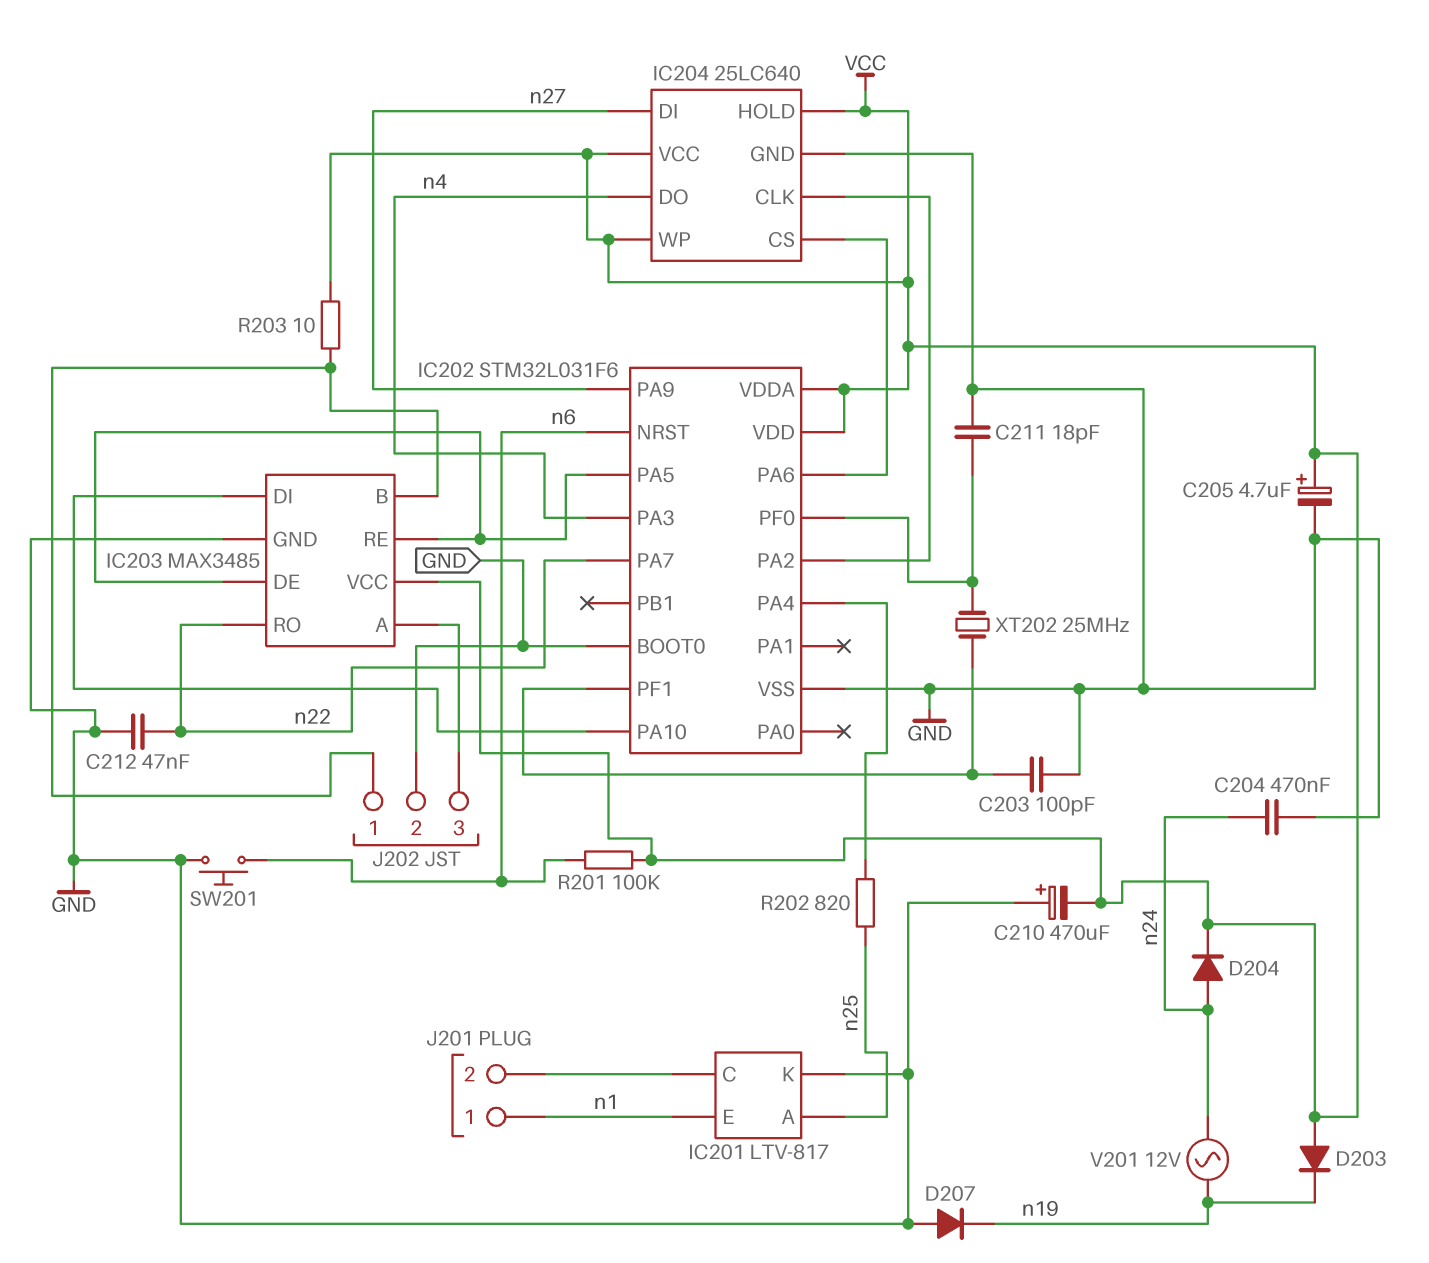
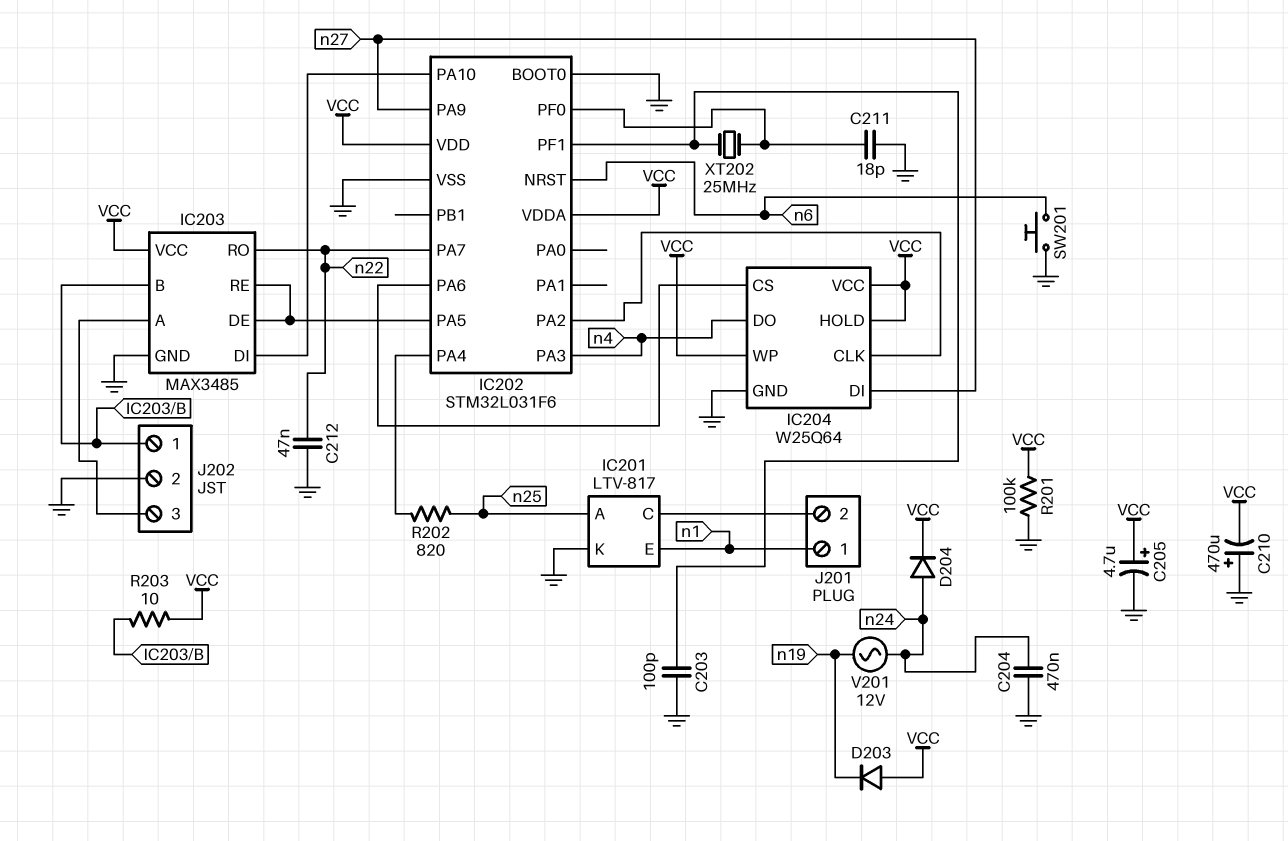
D207: diode (A GND, K n19) -> none
IC204: 25LC640 -> W25Q64
R201: 100k (VCC, n6) -> 100k (GND, VCC)

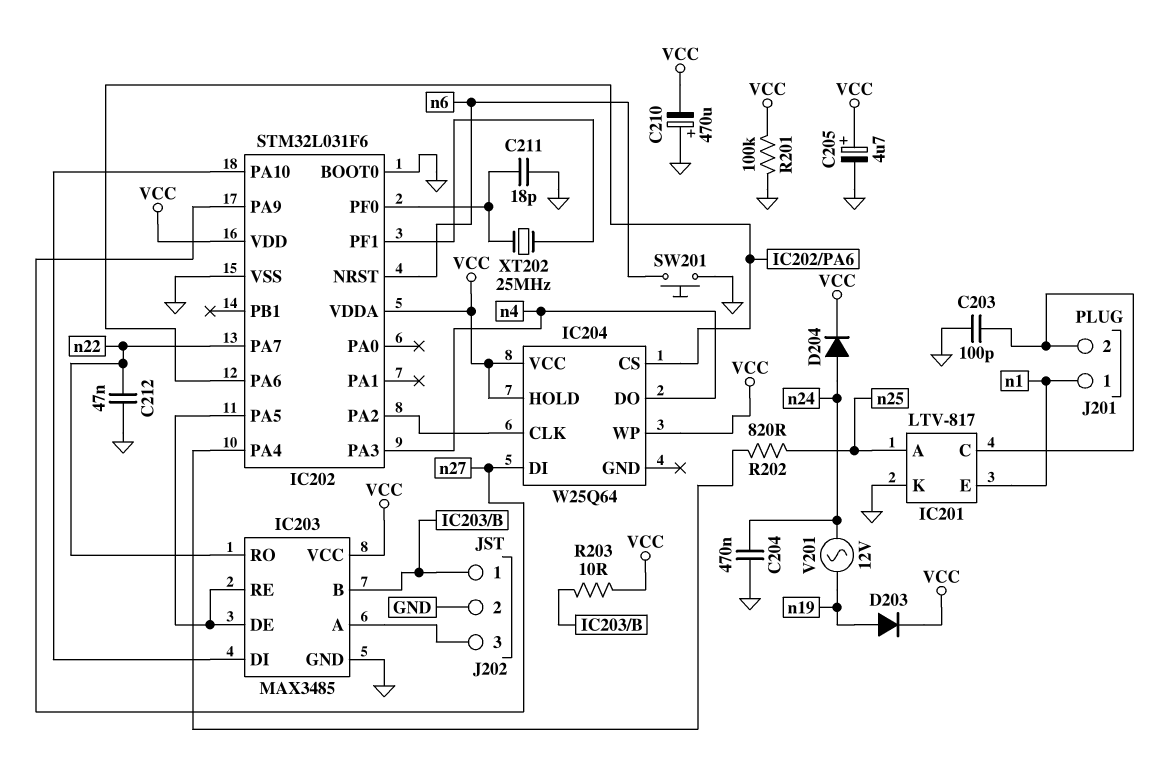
C203: 100pF (GND, IC202/PF1) -> 100pF (GND, IC201/C)
D203: diode (A VCC, K n19) -> diode (A n19, K VCC)
IC204 pin GND: GND -> none

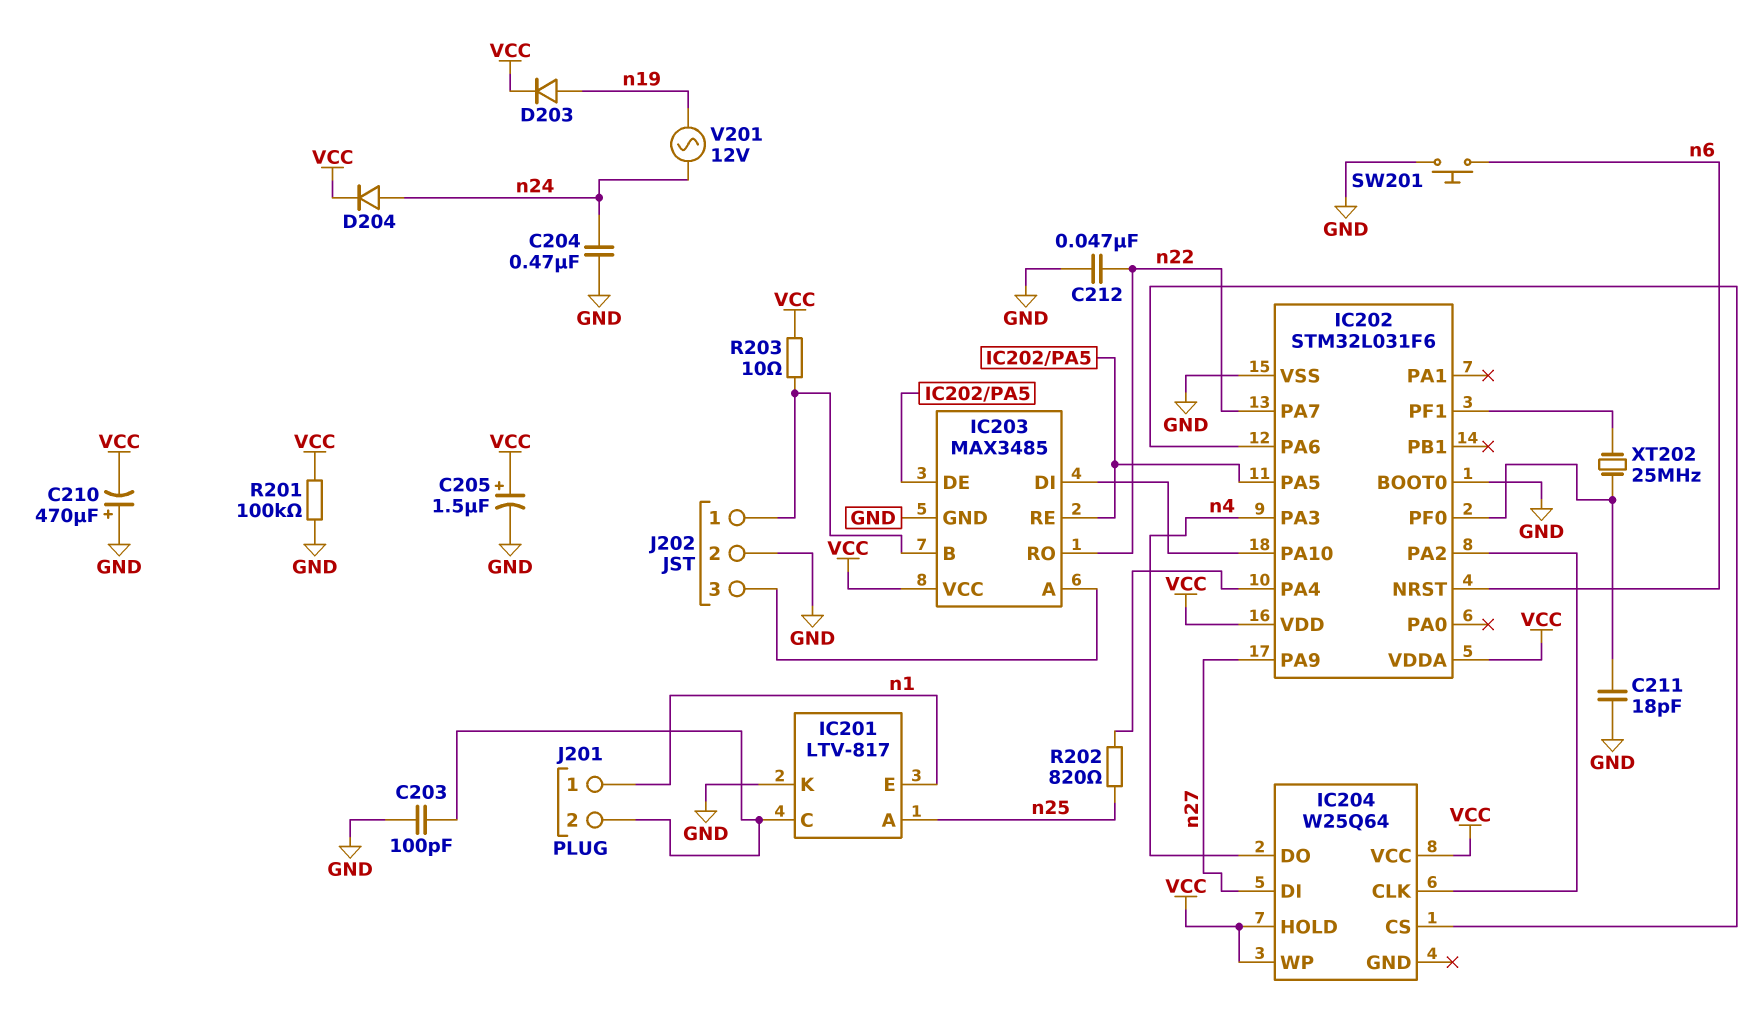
C205: 4.7uF (plus VCC, minus GND) -> 1.5uF (plus VCC, minus GND)

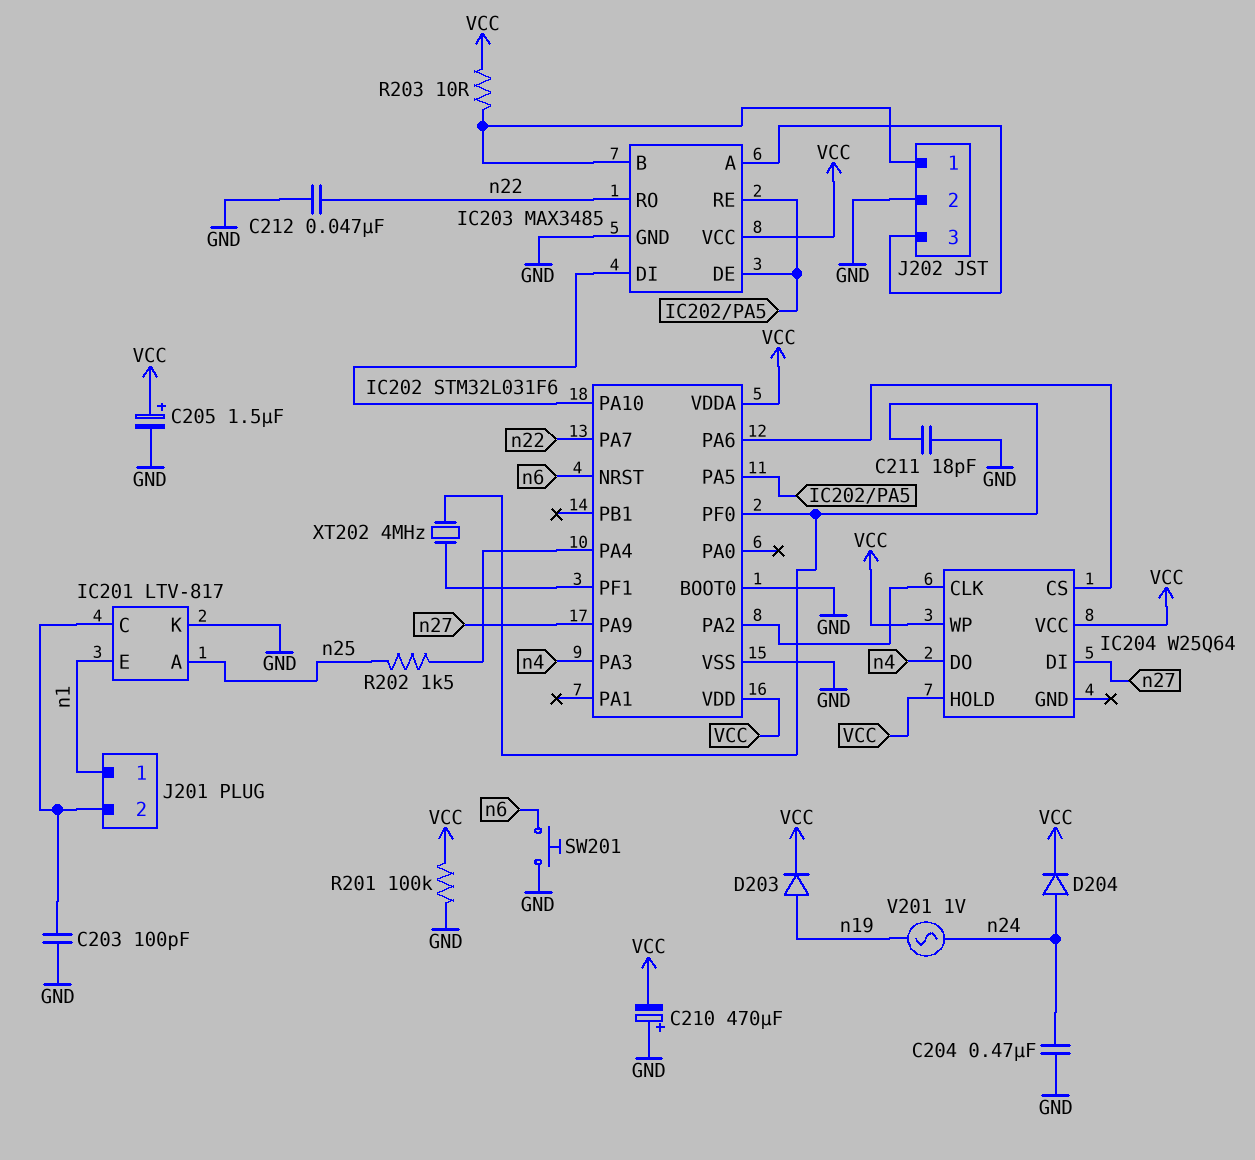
R202: 820 (IC202/PA4, n25) -> 1.5k (IC202/PA4, n25)
V201: AC 12V (n19, n24) -> AC 1V (n19, n24)
XT202: 25MHz (IC202/PF0, IC202/PF1) -> 4MHz (IC202/PF0, IC202/PF1)

